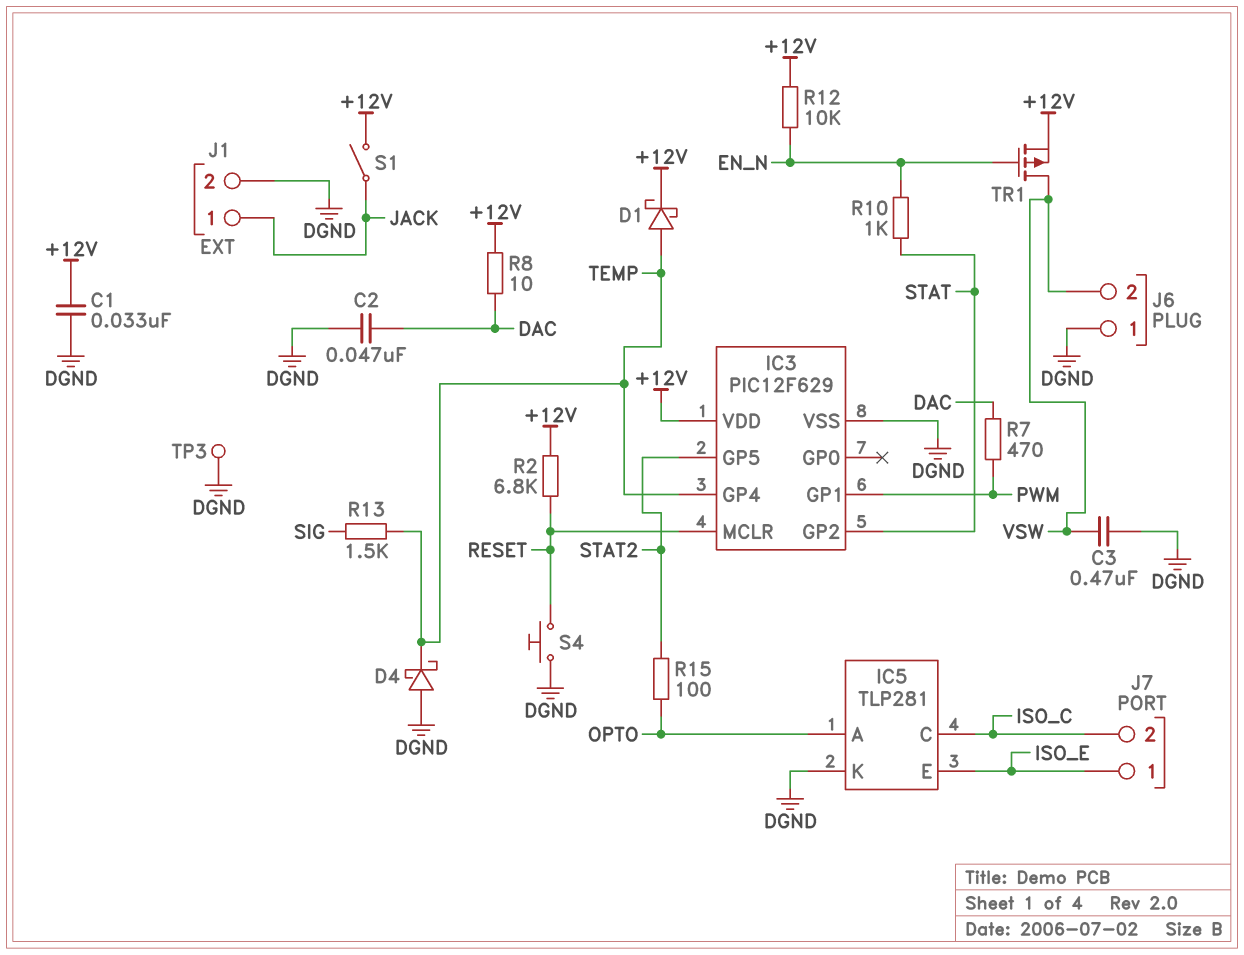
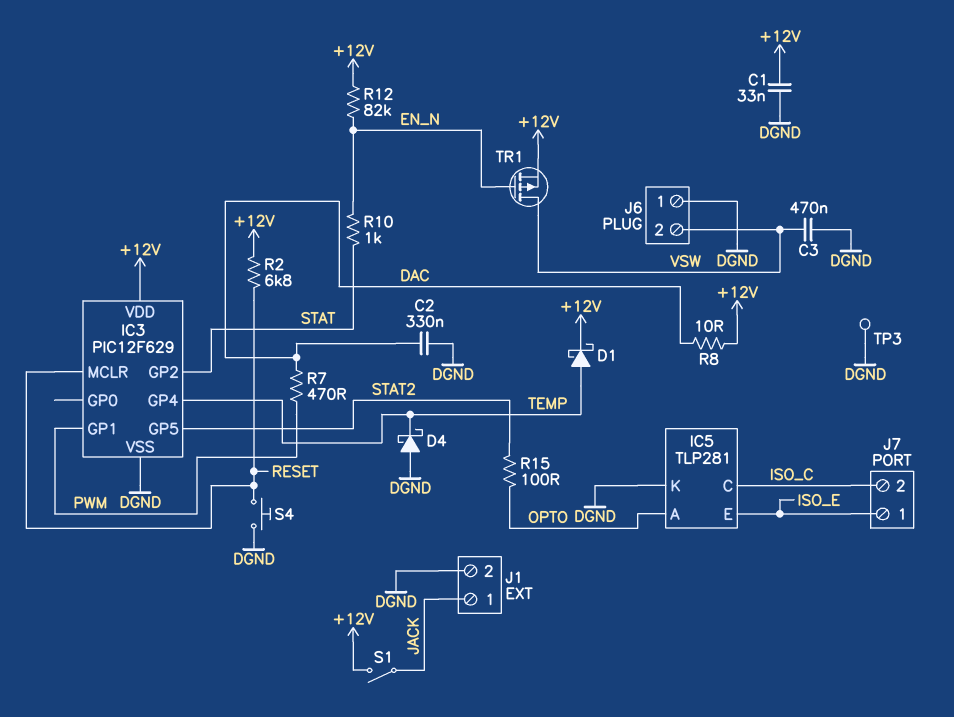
C2: 47nF (DAC, DGND) -> 330nF (DAC, DGND)
R12: 10k (+12V, EN_N) -> 82k (+12V, EN_N)
R13: 1.5k (SIG, TEMP) -> none

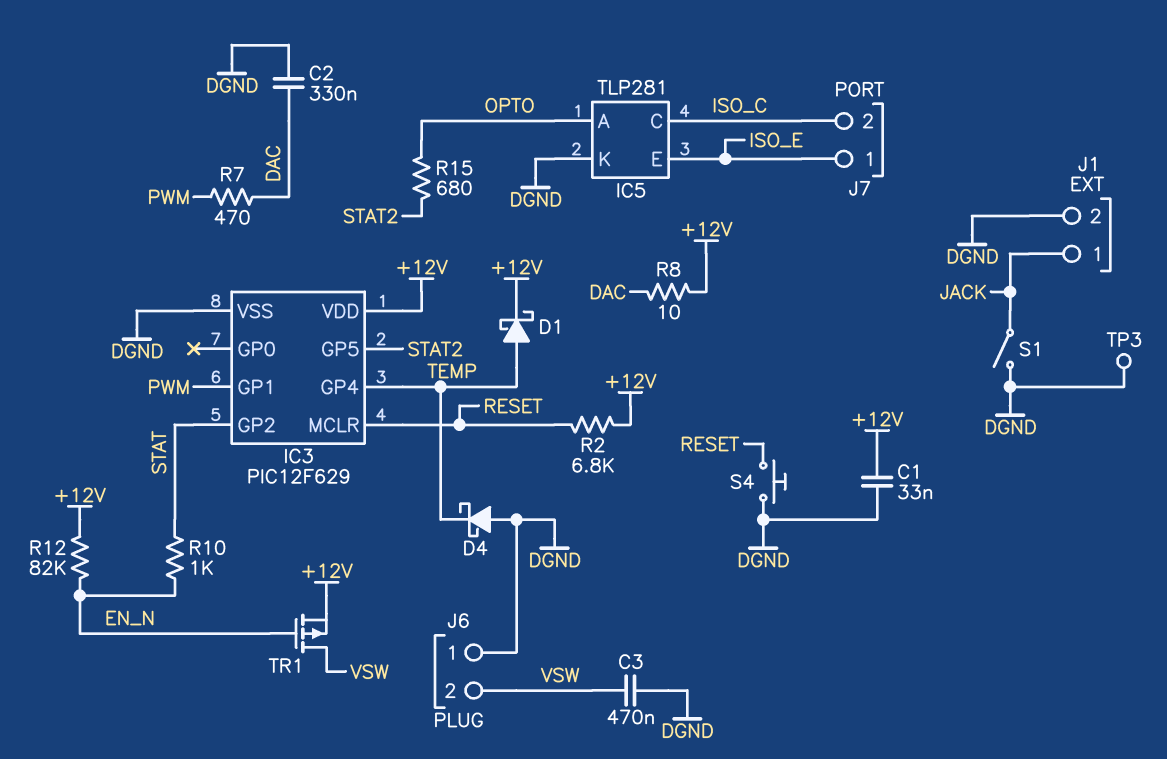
R15: 100 (OPTO, STAT2) -> 680 (OPTO, STAT2)
S1: switch (+12V, JACK) -> switch (DGND, JACK)

